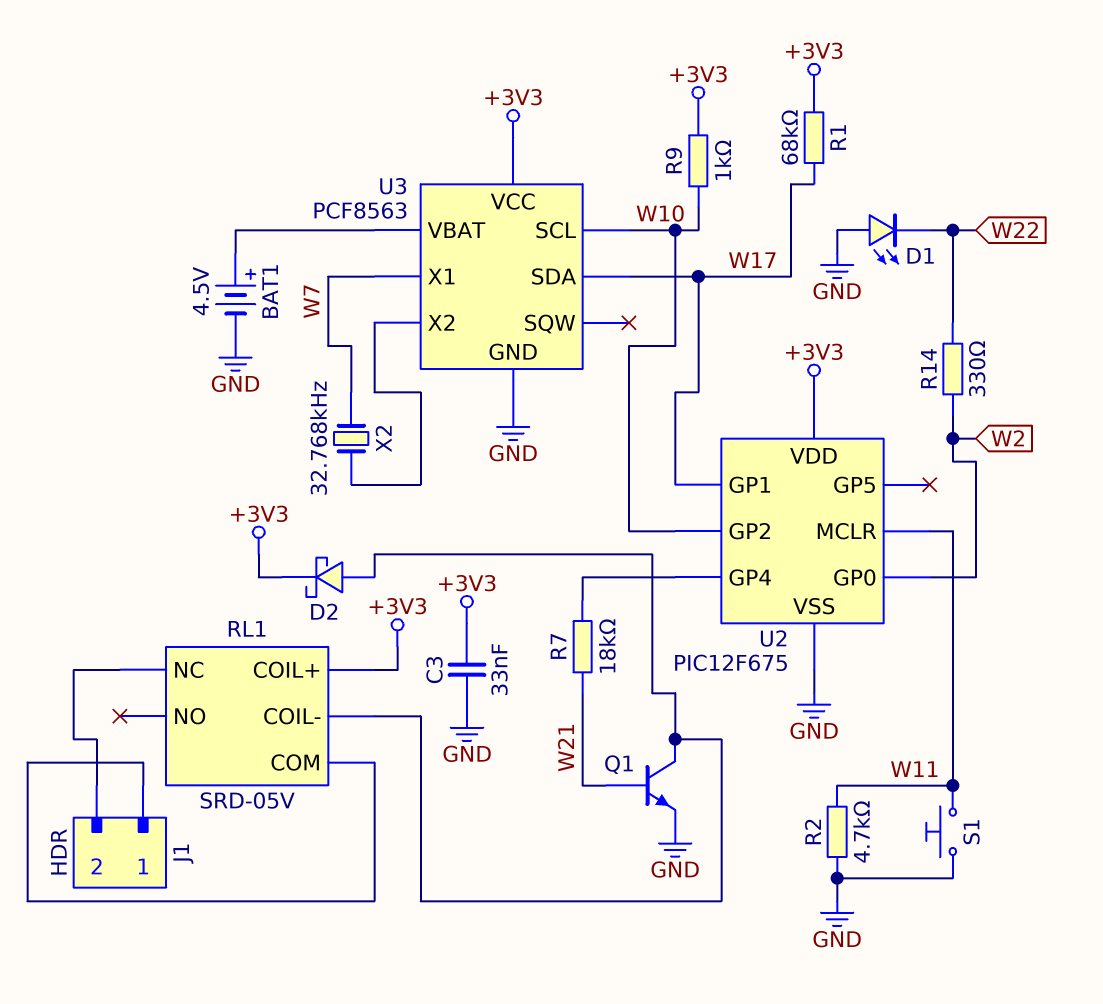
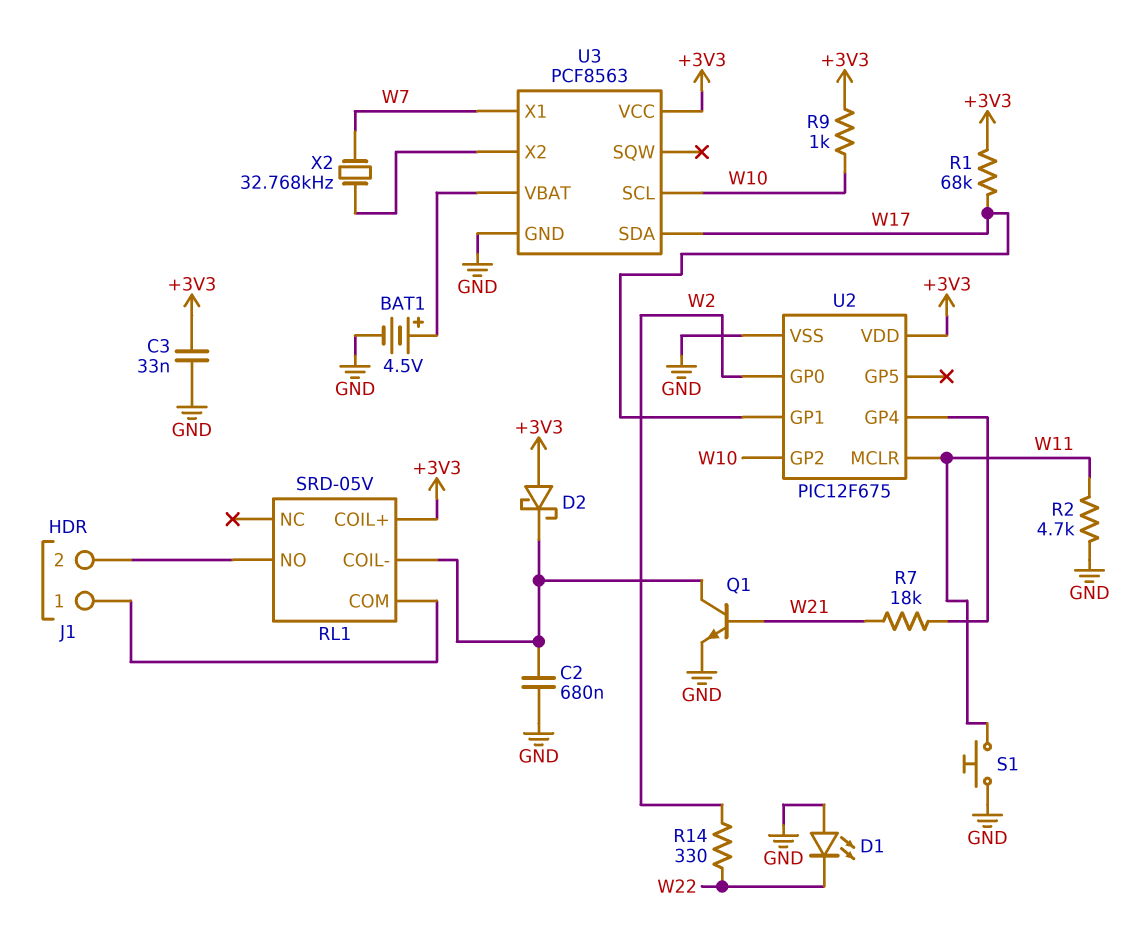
C2: none -> 680nF (GND, RL1/COIL-)
D2: schottky (A RL1/COIL-, K +3V3) -> schottky (A +3V3, K RL1/COIL-)
RL1 pin NC: J1/2 -> none
RL1 pin NO: none -> J1/2

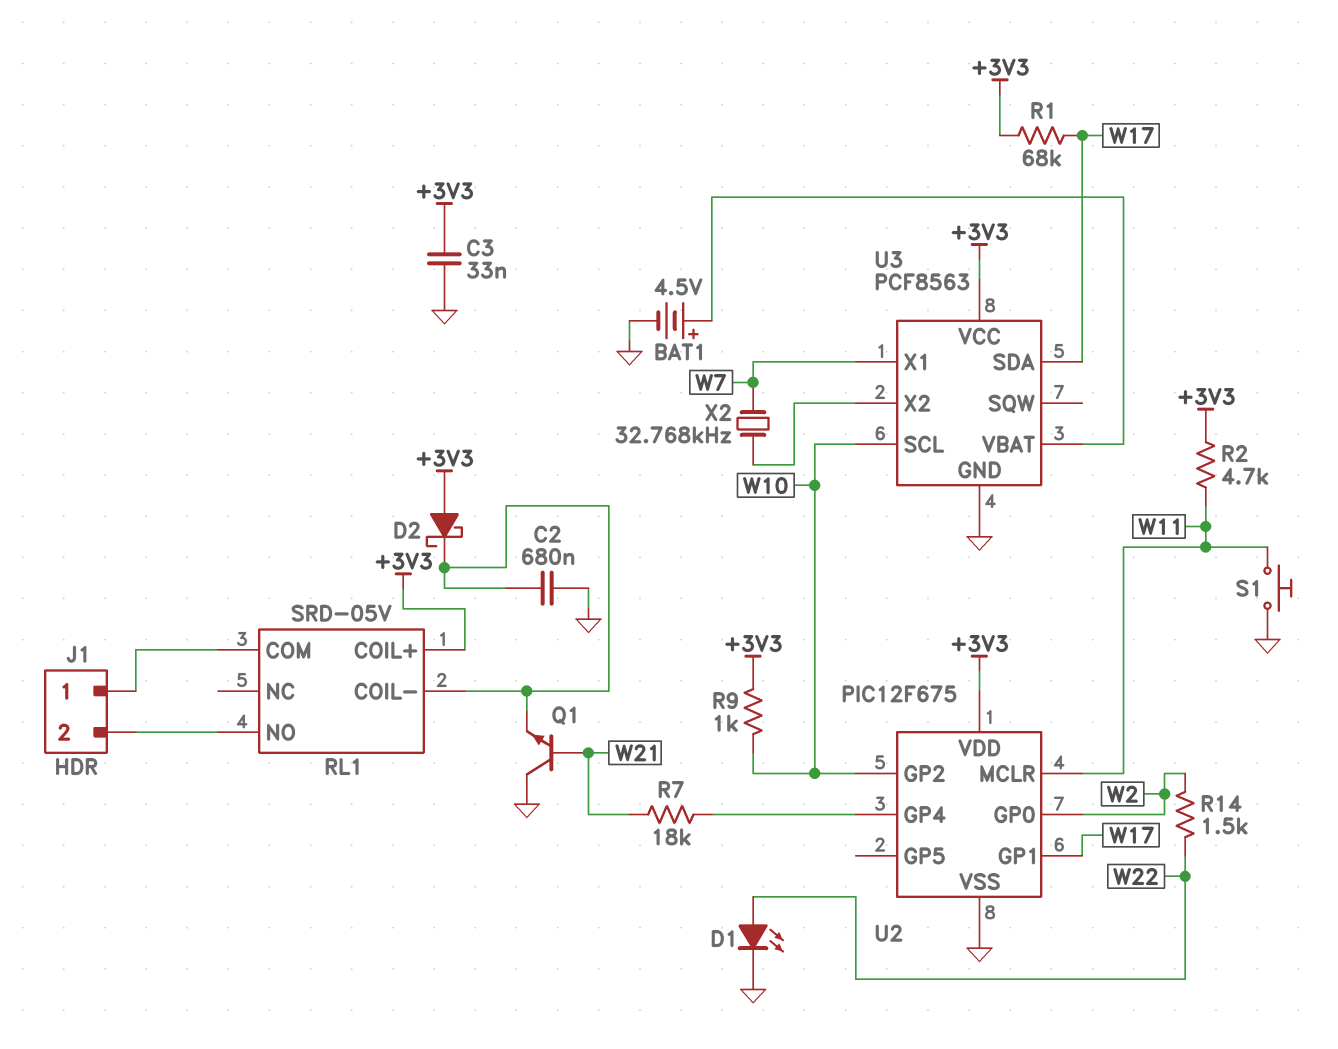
D1: LED (A GND, K W22) -> LED (A W22, K GND)
Q1: NPN (B W21, C RL1/COIL-, E GND) -> NPN (B W21, C GND, E RL1/COIL-)
R2: 4.7k (GND, W11) -> 4.7k (+3V3, W11)
R14: 330 (W2, W22) -> 1.5k (W2, W22)

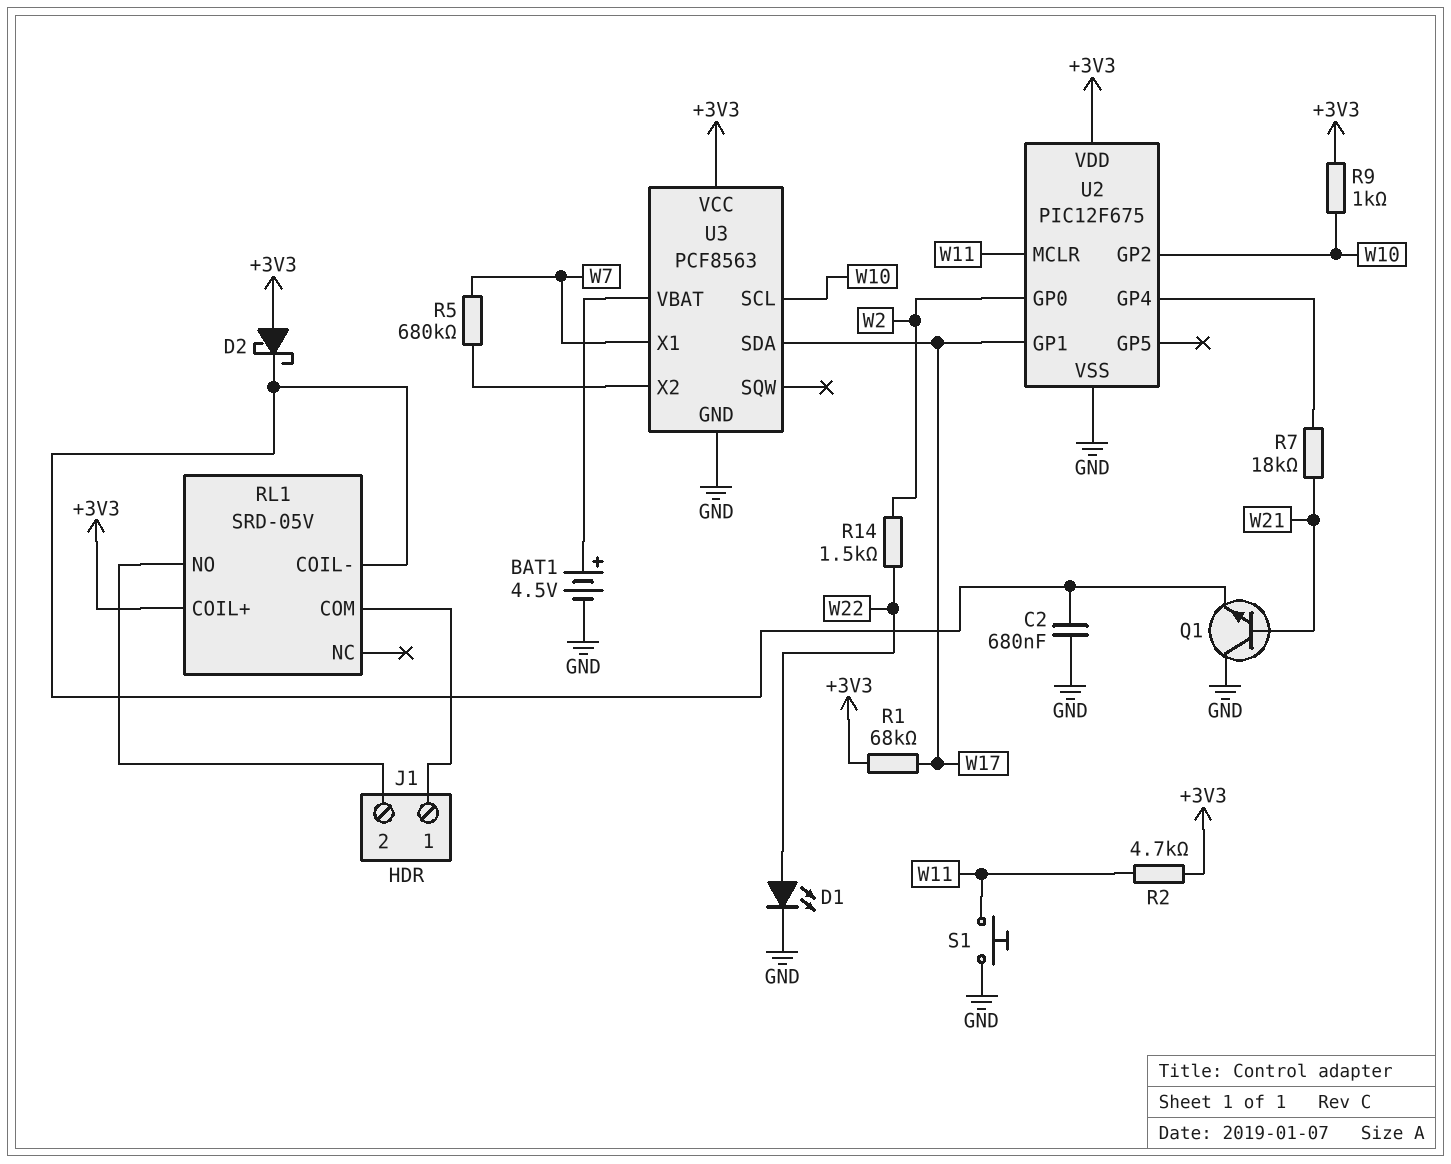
C3: 33nF (+3V3, GND) -> none
R5: none -> 680k (U3/X2, W7)
X2: 32.768kHz (U3/X2, W7) -> none

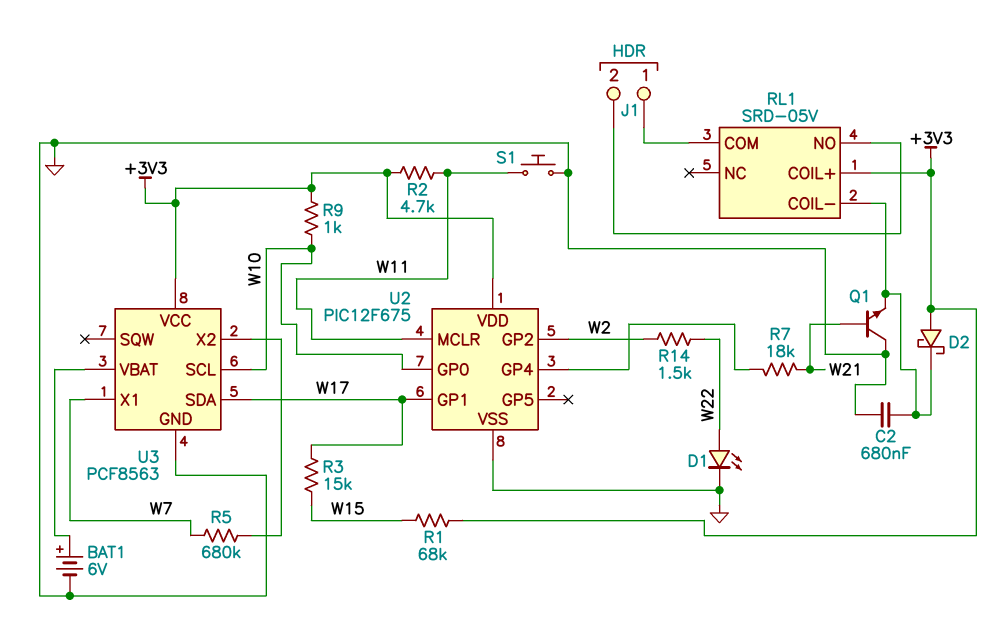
BAT1: 4.5V (plus U3/VBAT, minus GND) -> 6V (plus U3/VBAT, minus GND)
R1: 68k (+3V3, W17) -> 68k (+3V3, W15)
R3: none -> 15k (W15, W17)
U2 pin GP0: W2 -> W10
U2 pin GP2: W10 -> W2

